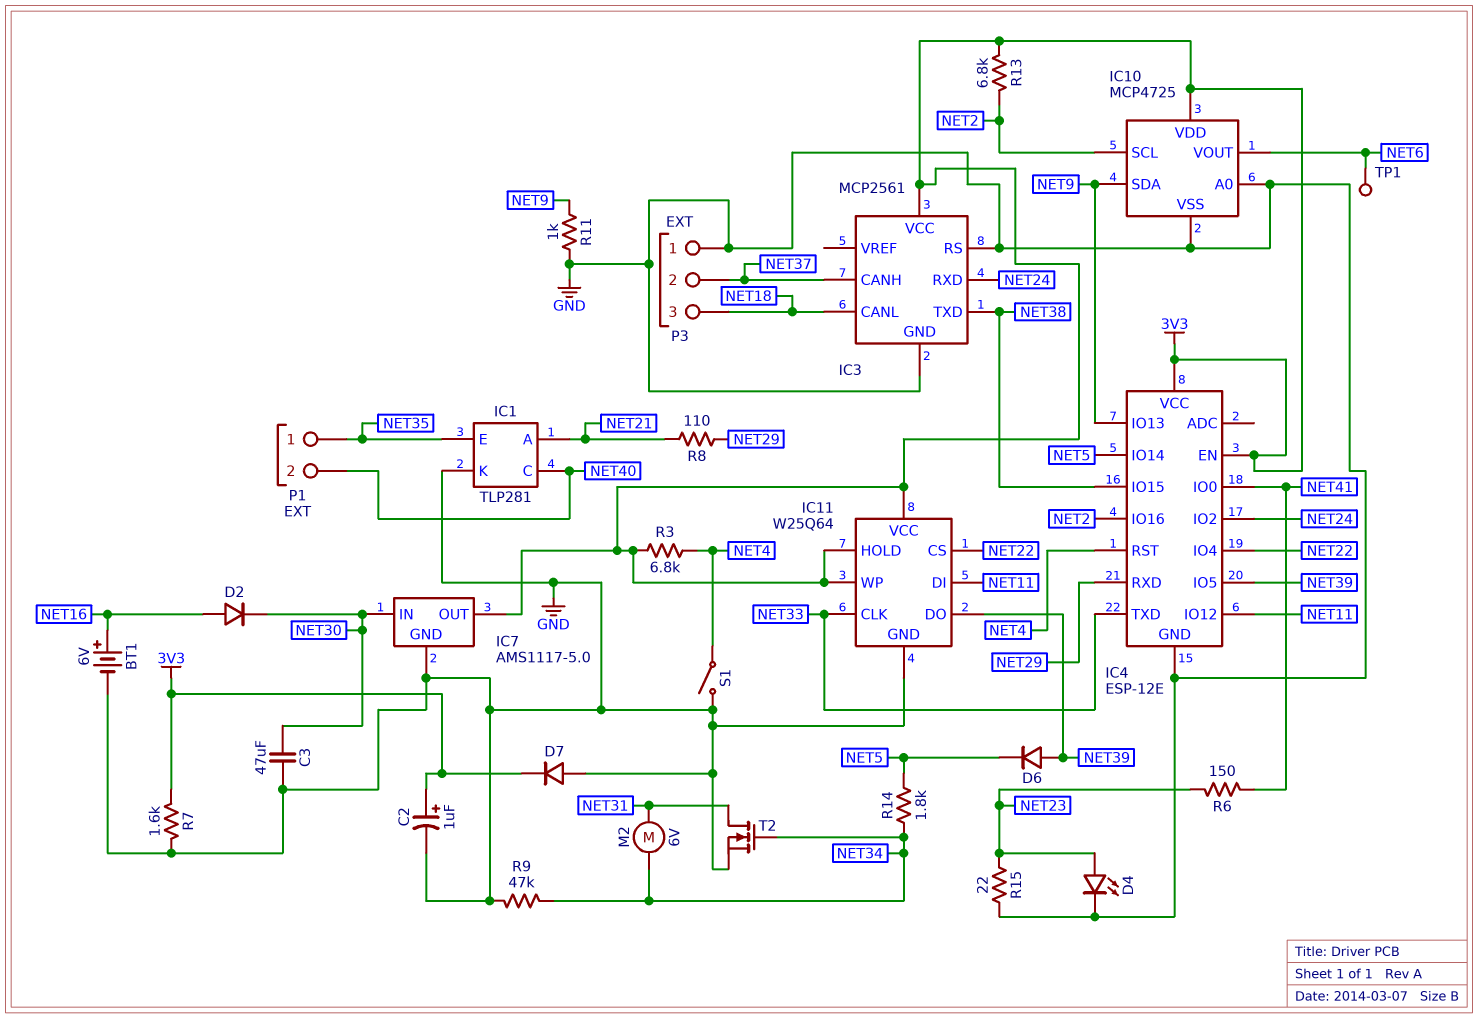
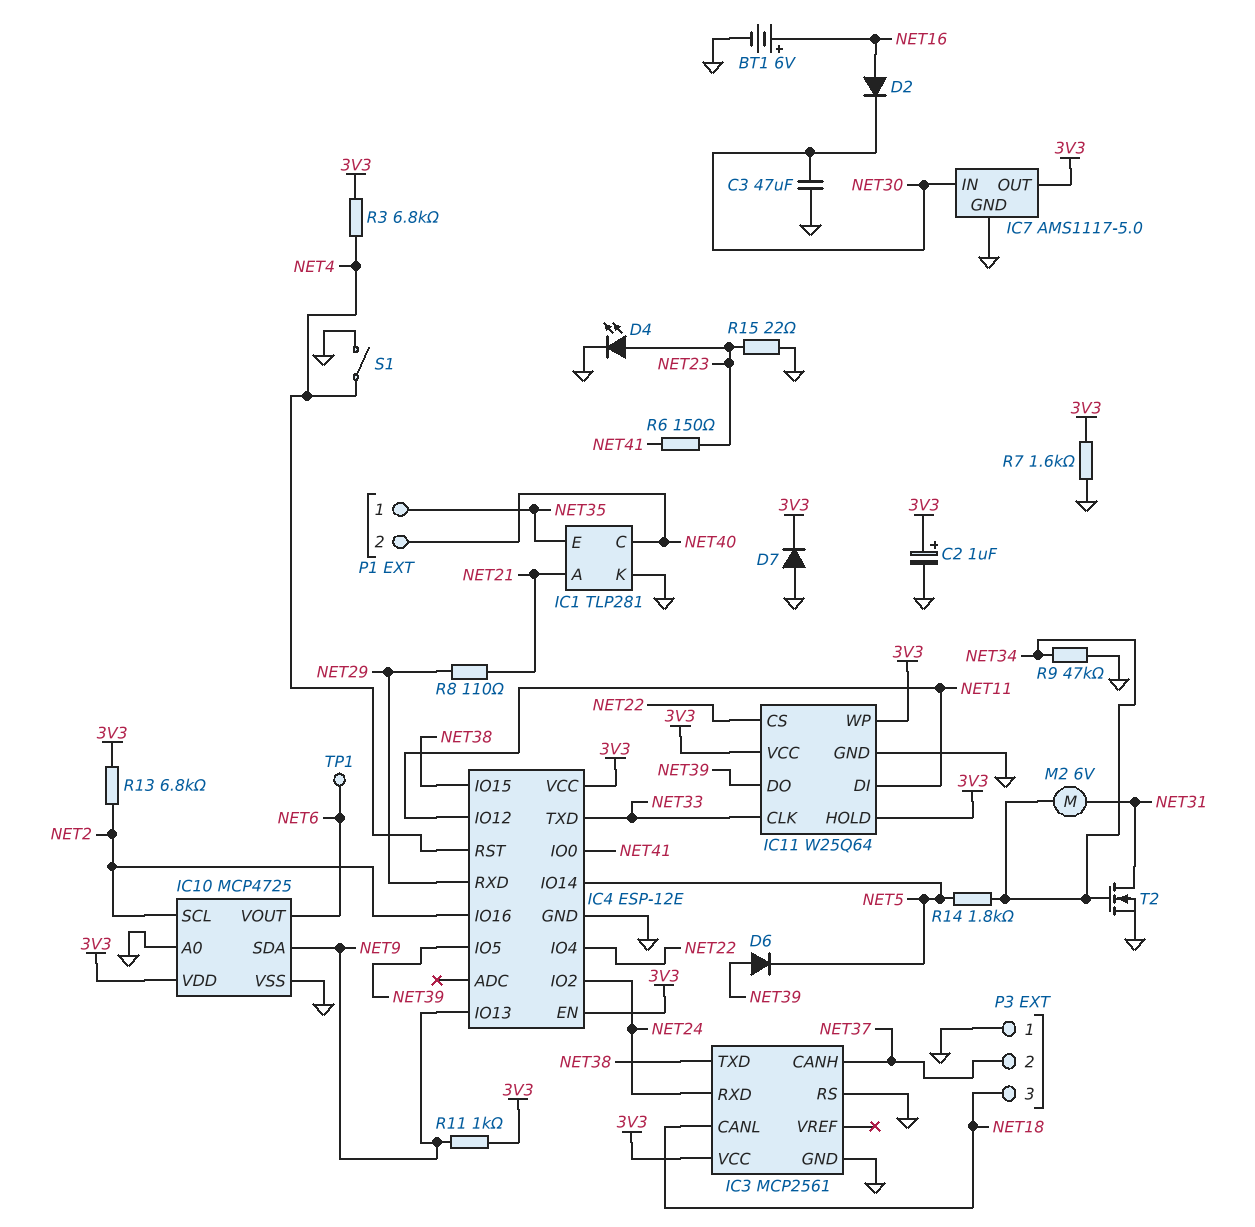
R11: 1k (GND, NET9) -> 1k (3V3, NET9)

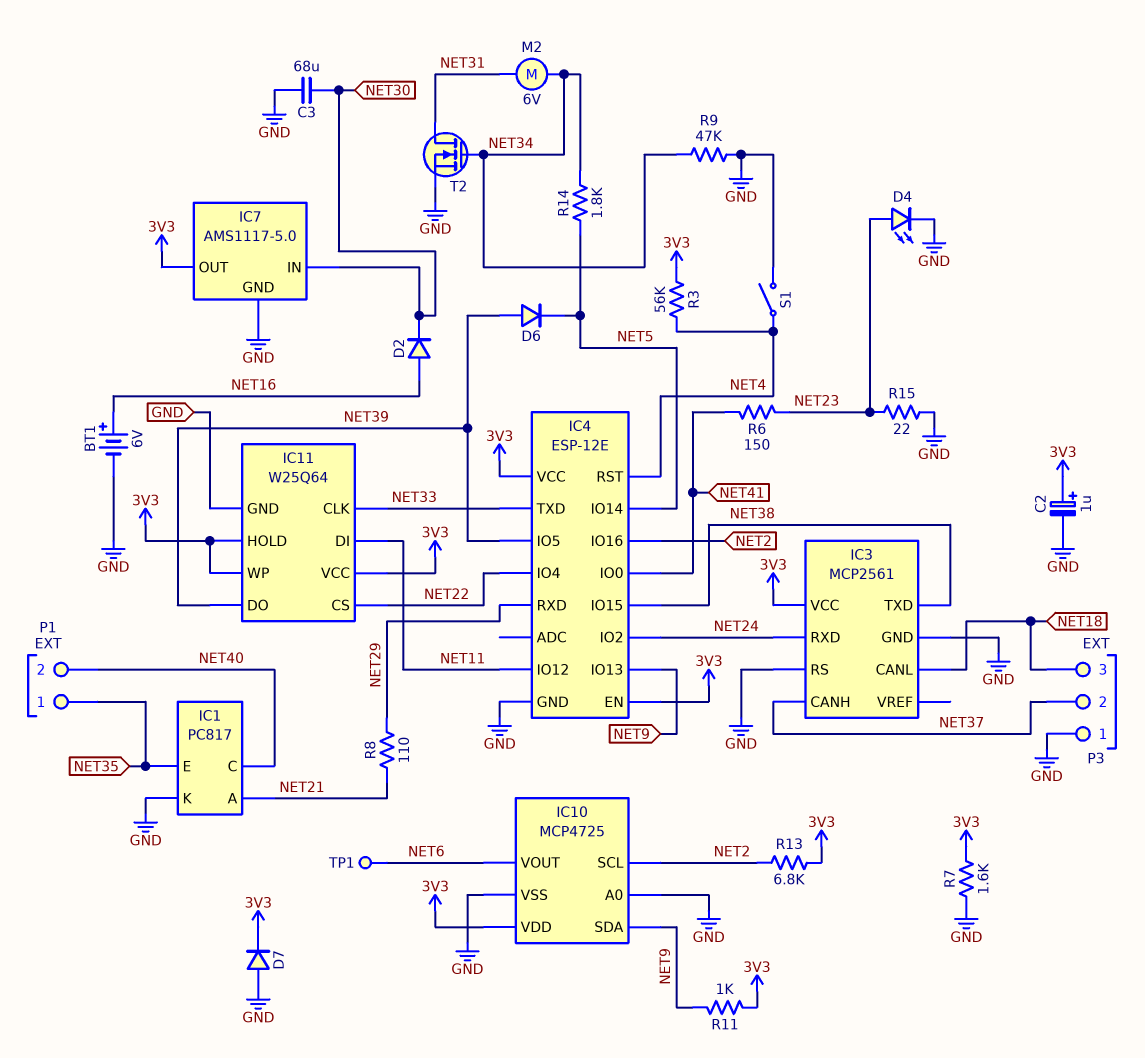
C3: 47uF (GND, NET30) -> 68uF (GND, NET30)
IC1: TLP281 -> PC817
R3: 6.8k (3V3, NET4) -> 56k (3V3, NET4)

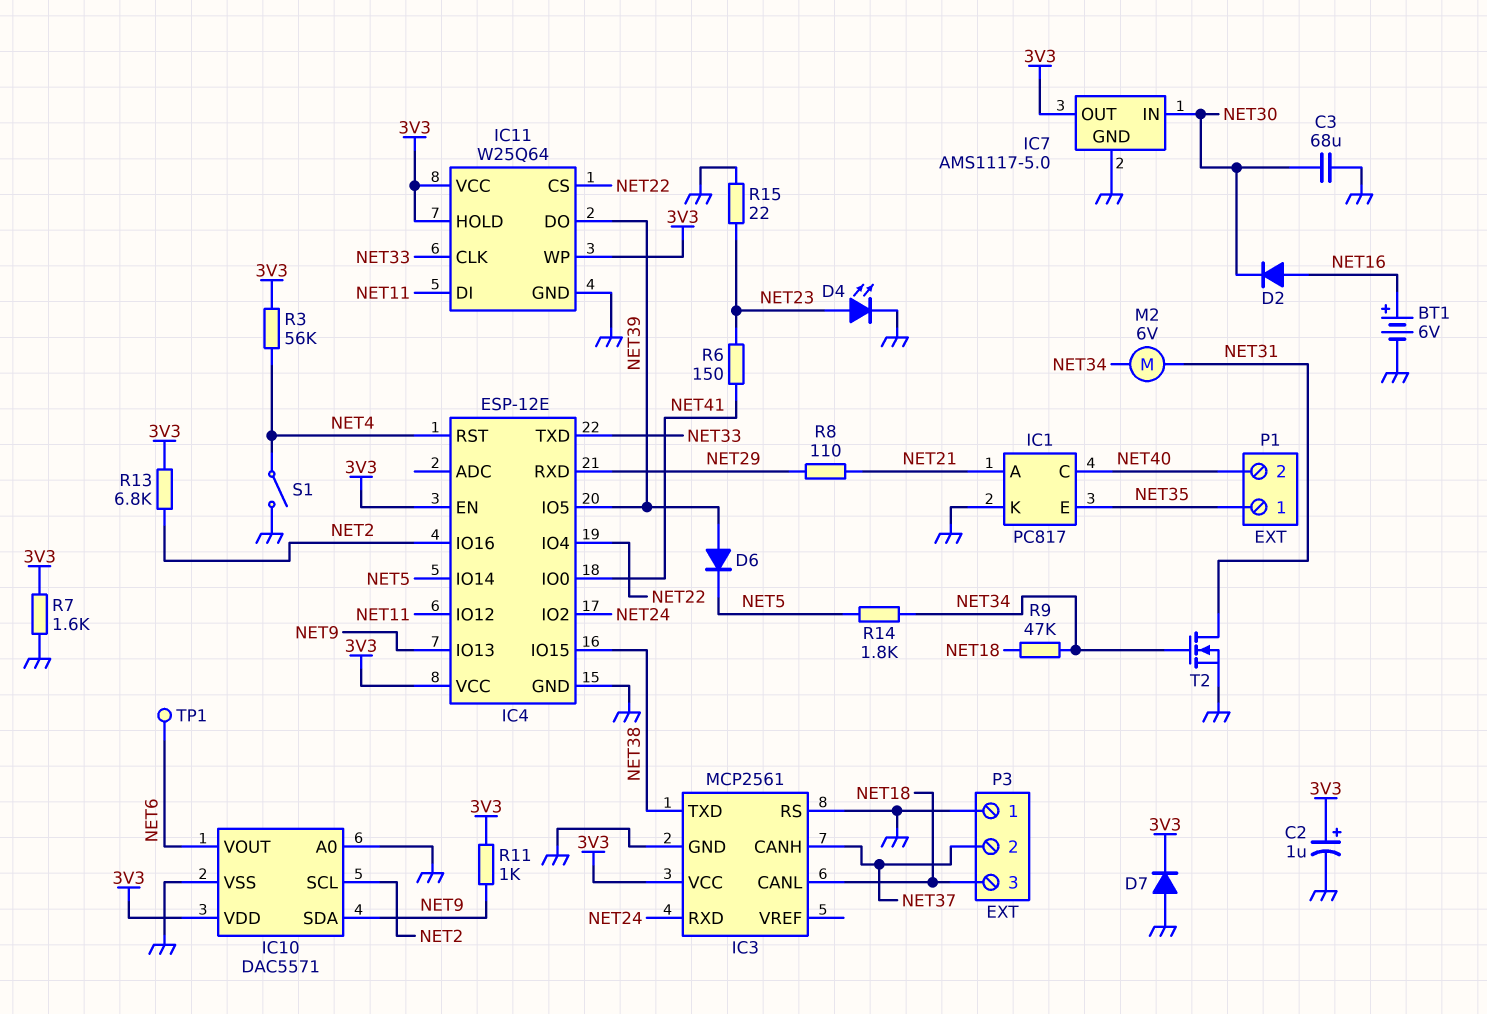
IC10: MCP4725 -> DAC5571
R9: 47k (GND, NET34) -> 47k (NET18, NET34)

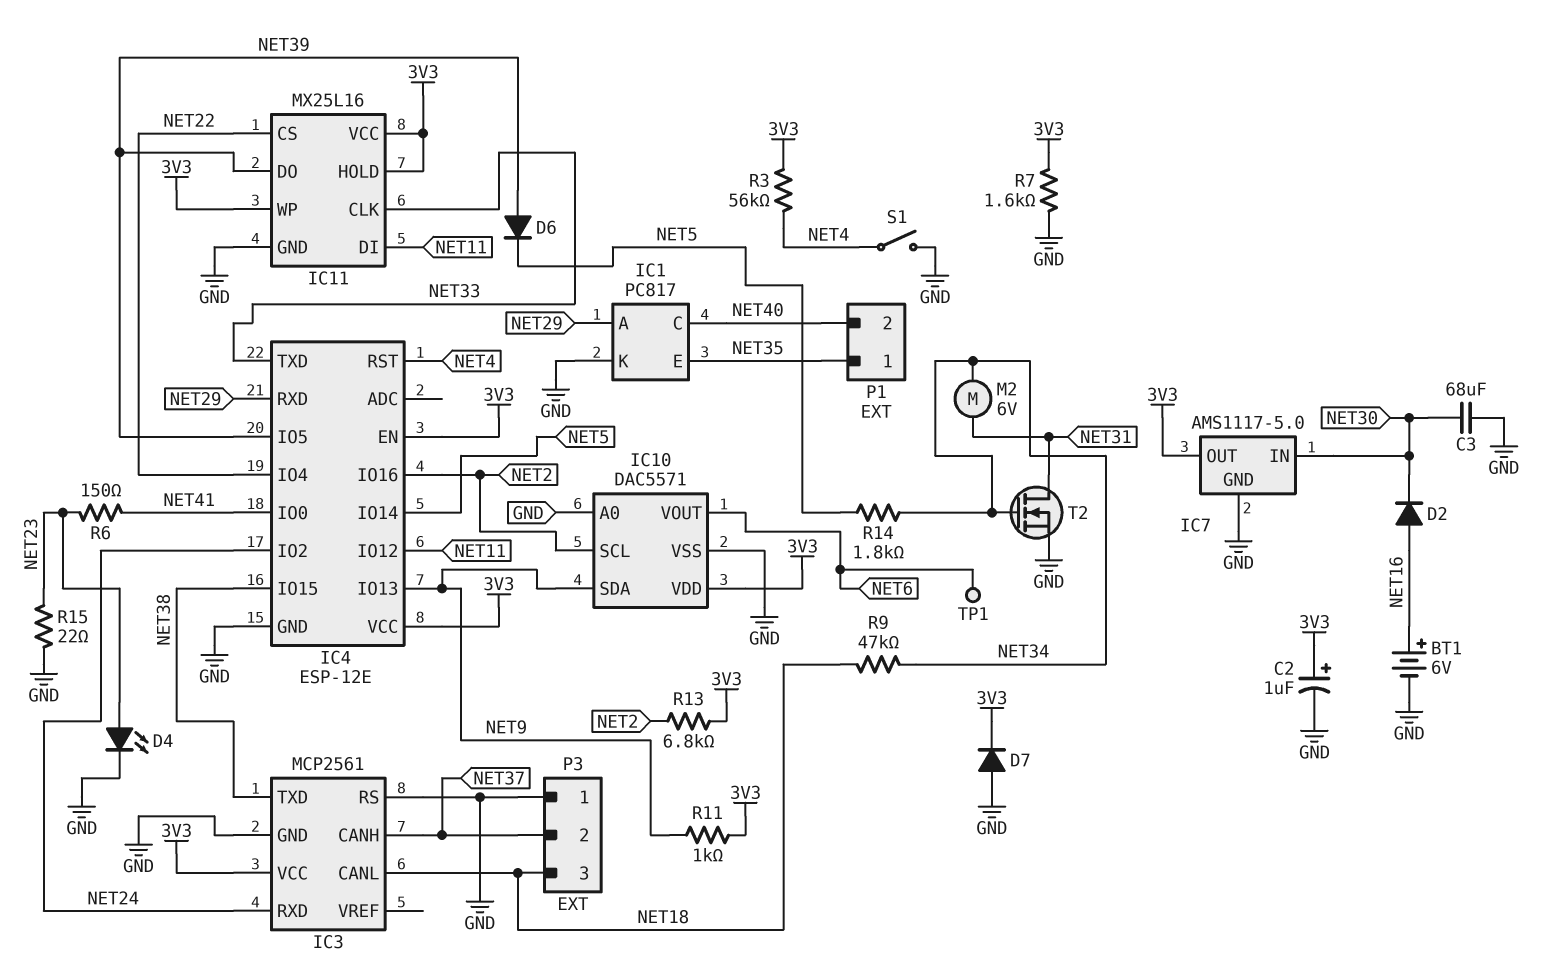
IC1 pin A: NET21 -> NET29
IC11: W25Q64 -> MX25L16
R8: 110 (NET21, NET29) -> none

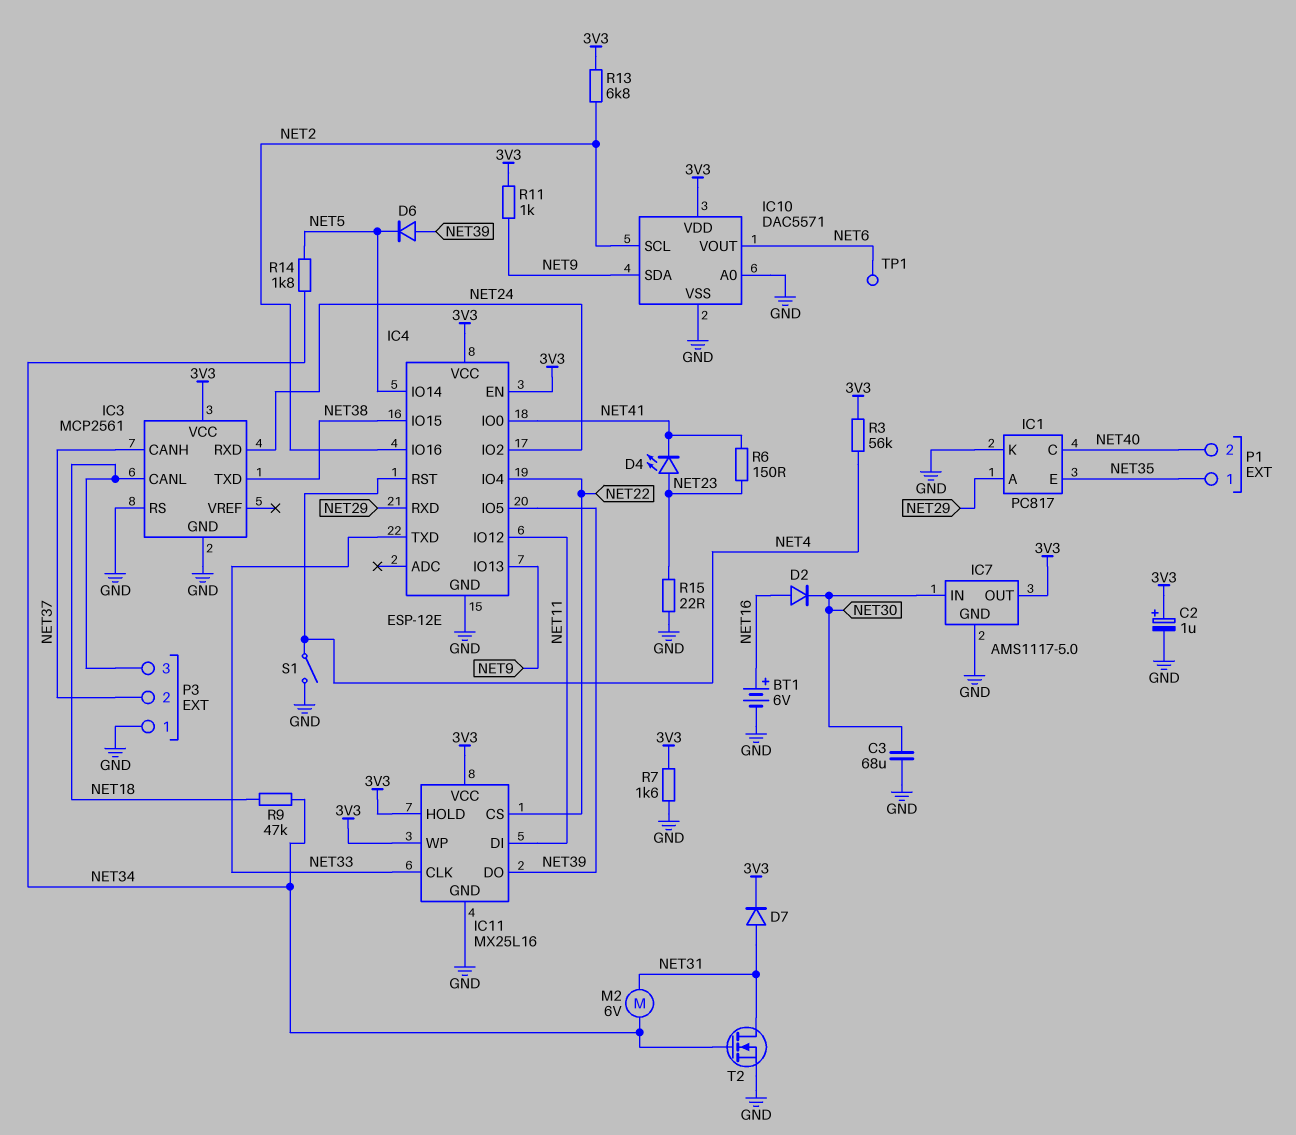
D4: LED (A NET23, K GND) -> LED (A NET23, K NET41)
D7: diode (A GND, K 3V3) -> diode (A NET31, K 3V3)

